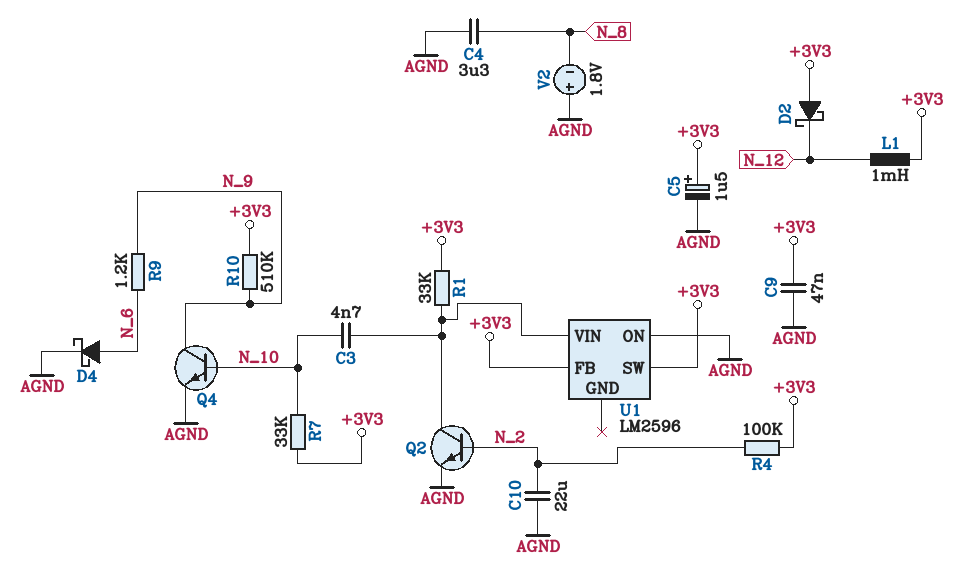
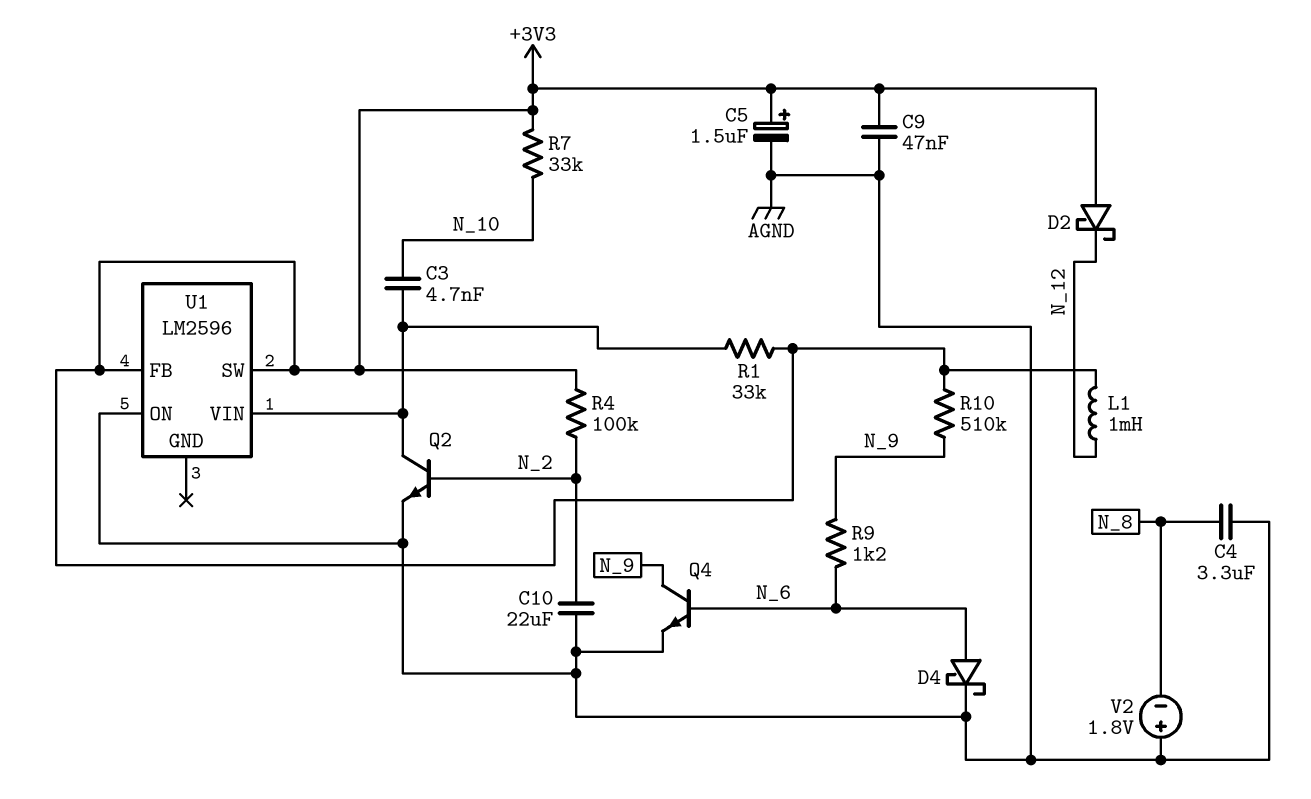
Q4: NPN (B N_10, C N_9, E AGND) -> NPN (B N_6, C N_9, E AGND)

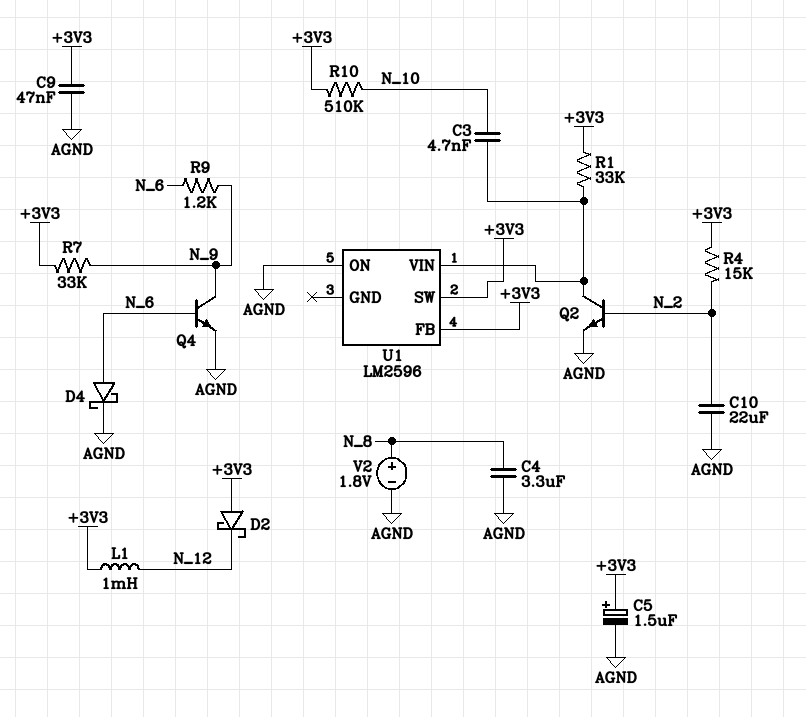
R4: 100k (+3V3, N_2) -> 15k (+3V3, N_2)
R7: 33k (+3V3, N_10) -> 33k (+3V3, N_9)
R10: 510k (+3V3, N_9) -> 510k (+3V3, N_10)
V2: 1.8V (plus AGND, minus N_8) -> 1.8V (plus N_8, minus AGND)

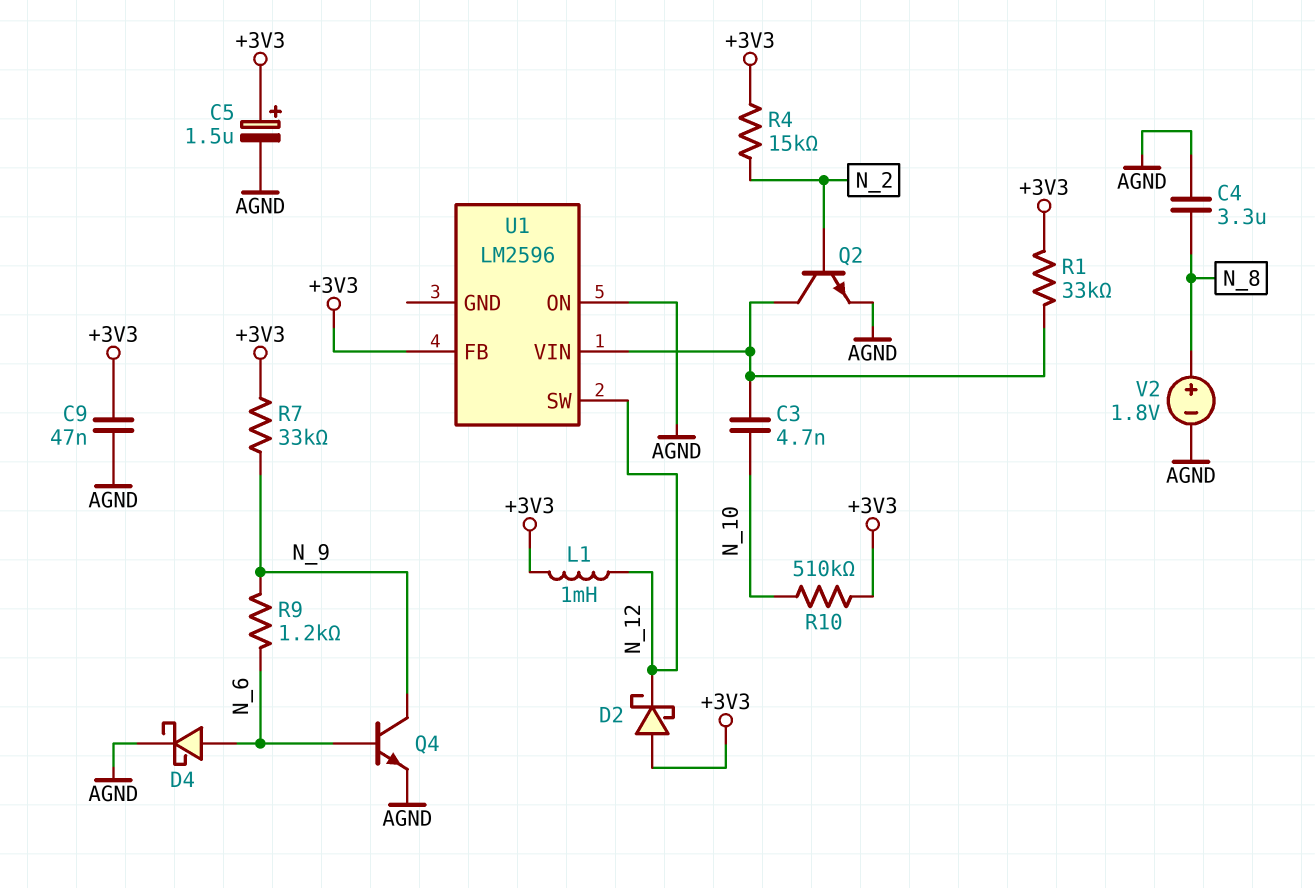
C10: 22uF (AGND, N_2) -> none
U1 pin SW: +3V3 -> N_12

